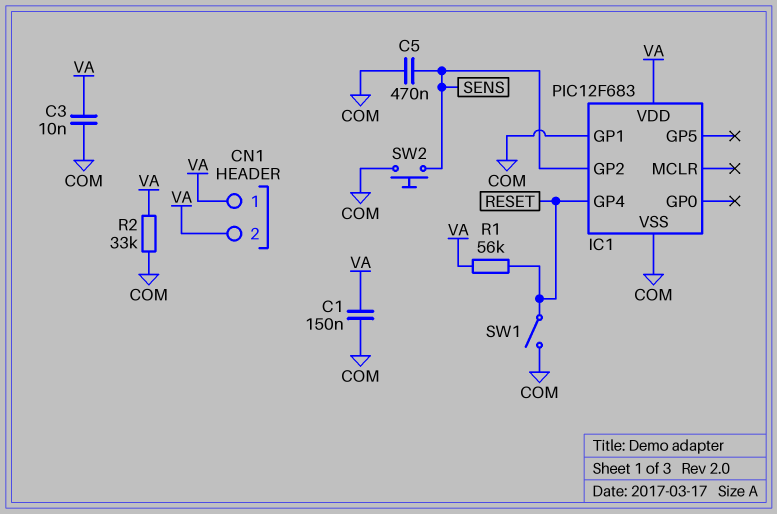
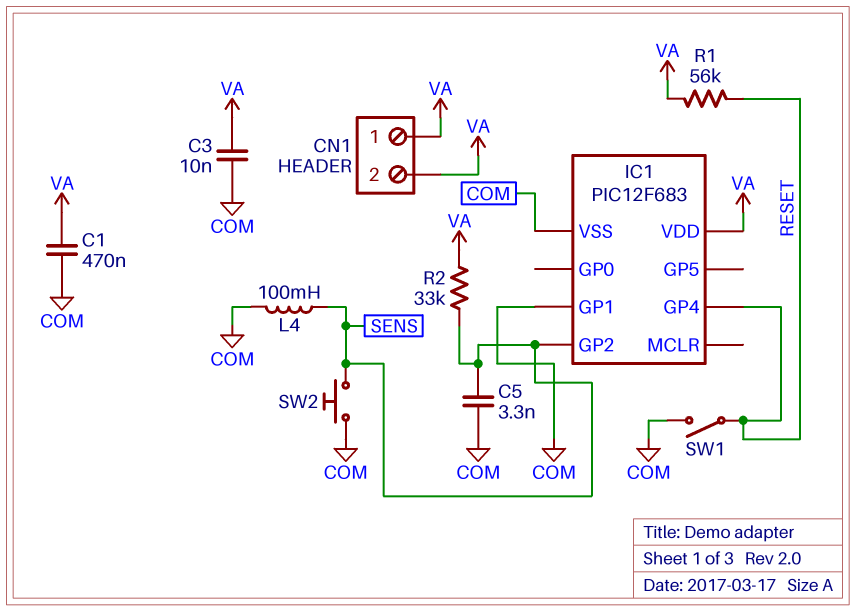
C1: 150nF (COM, VA) -> 470nF (COM, VA)
C5: 470nF (COM, SENS) -> 3.3nF (COM, SENS)
L4: none -> 100mH (COM, SENS)
R2: 33k (COM, VA) -> 33k (SENS, VA)

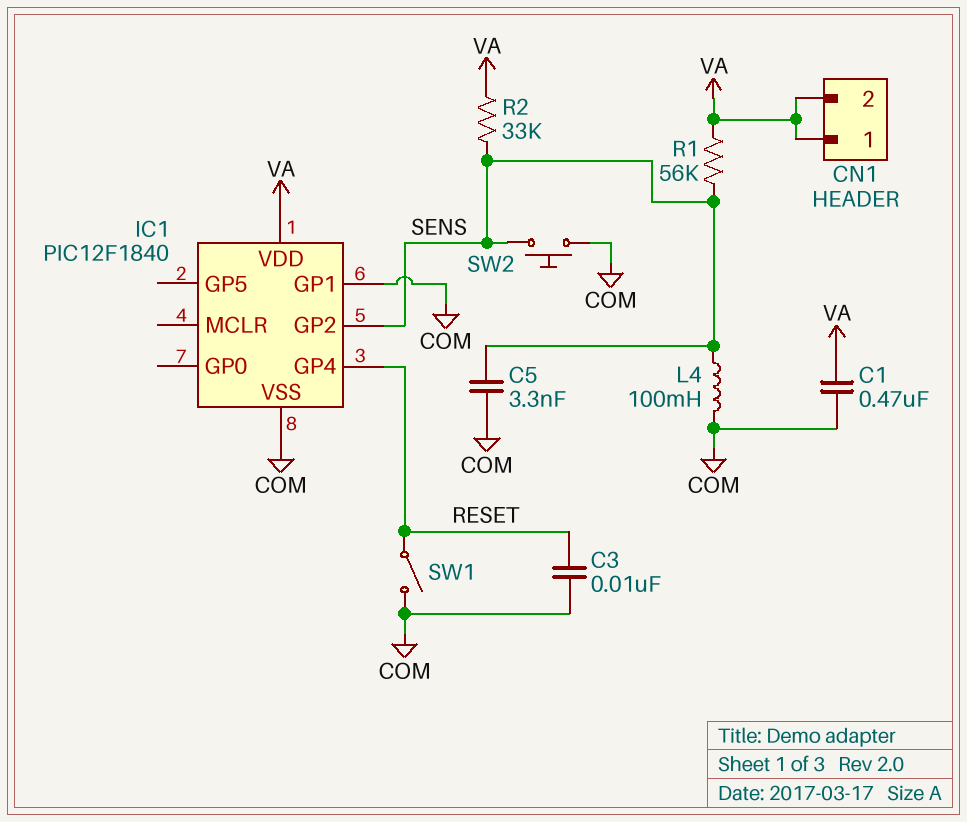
C3: 10nF (COM, VA) -> 10nF (COM, RESET)
IC1: PIC12F683 -> PIC12F1840
R1: 56k (RESET, VA) -> 56k (SENS, VA)

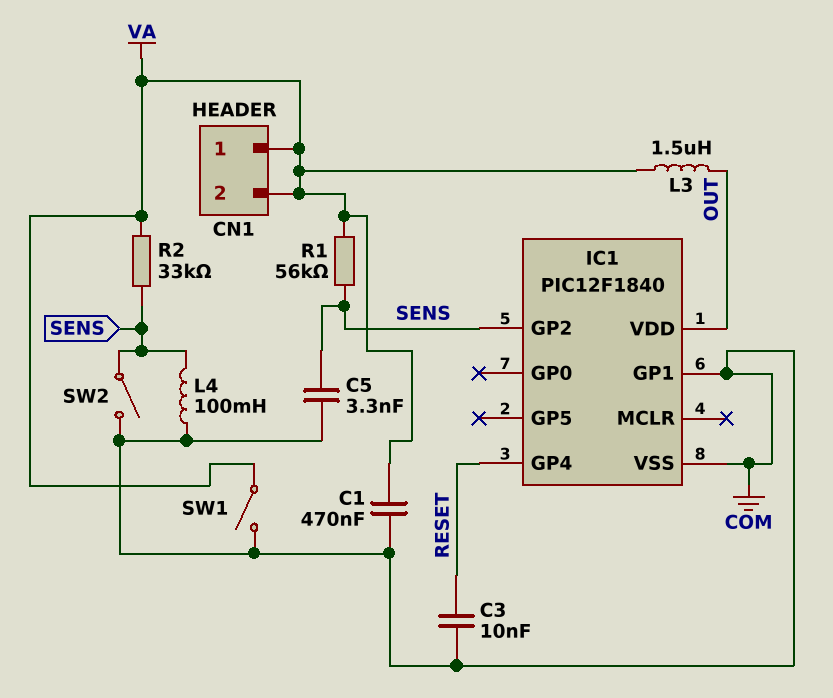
IC1 pin VDD: VA -> OUT
L3: none -> 1.5uH (OUT, VA)
SW1: switch (COM, RESET) -> switch (COM, VA)
SW2: button (COM, SENS) -> switch (COM, SENS)

